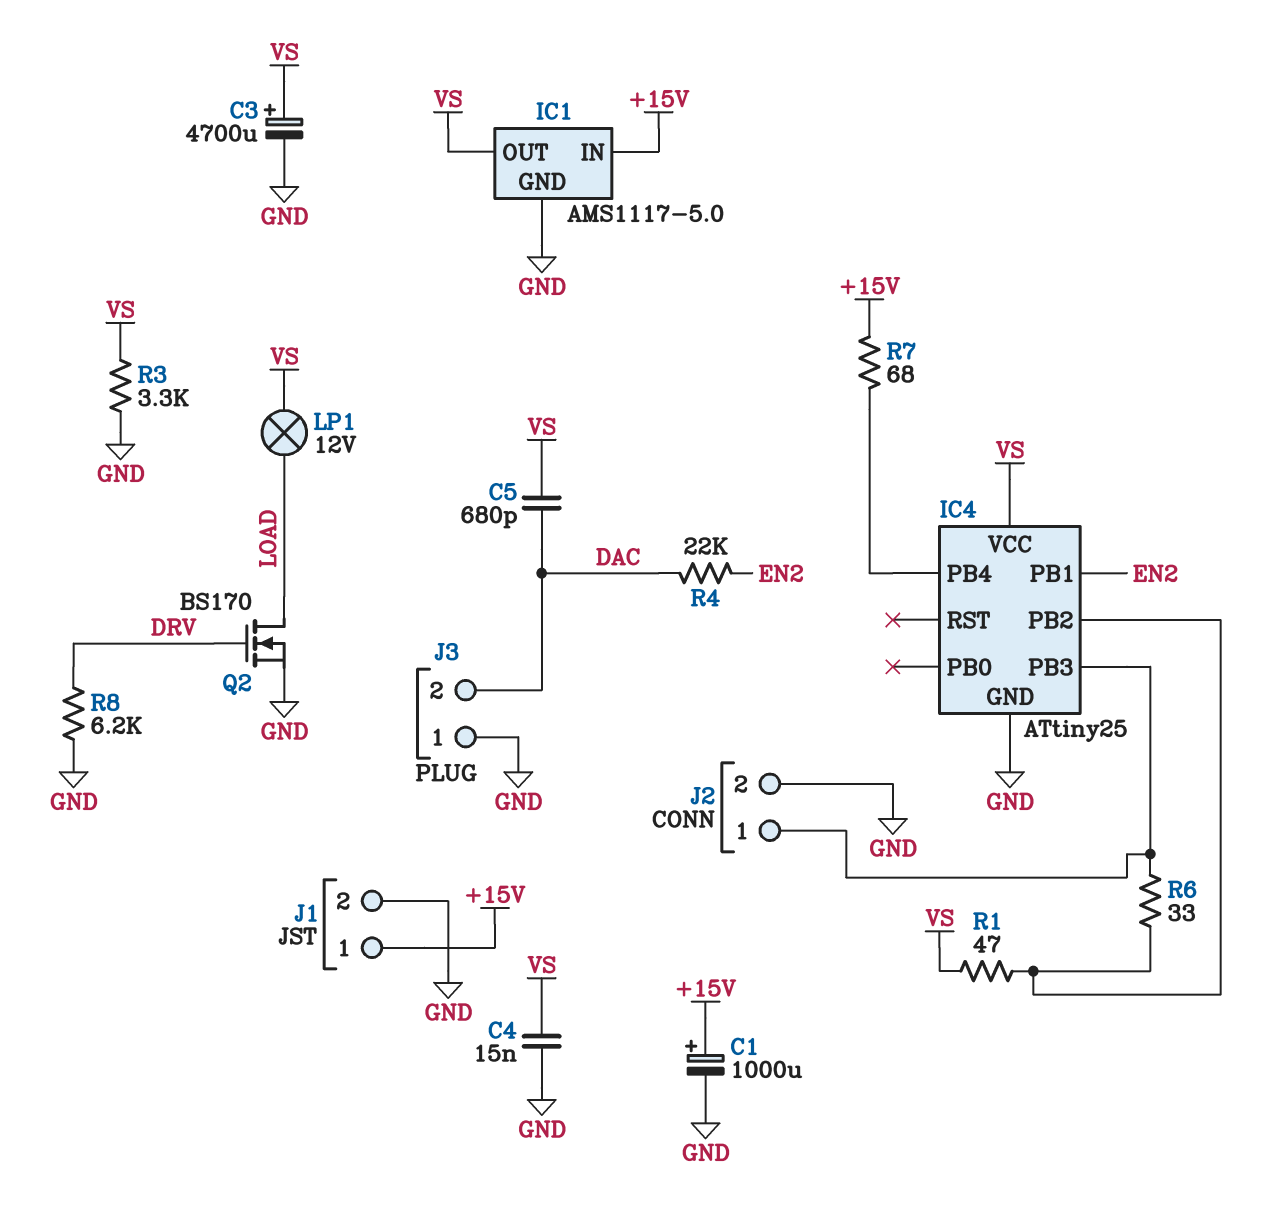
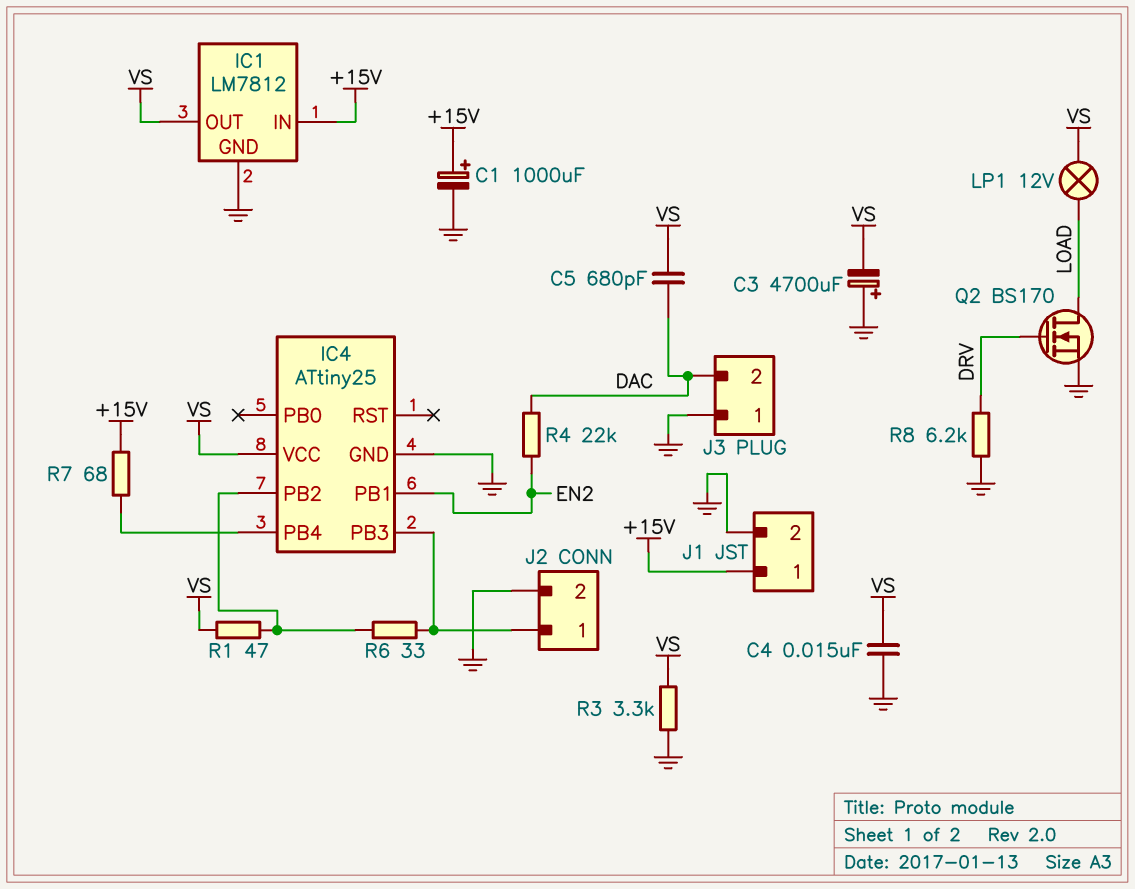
C3: 4700uF (plus VS, minus GND) -> 4700uF (plus GND, minus VS)
IC1: AMS1117-5.0 -> LM7812

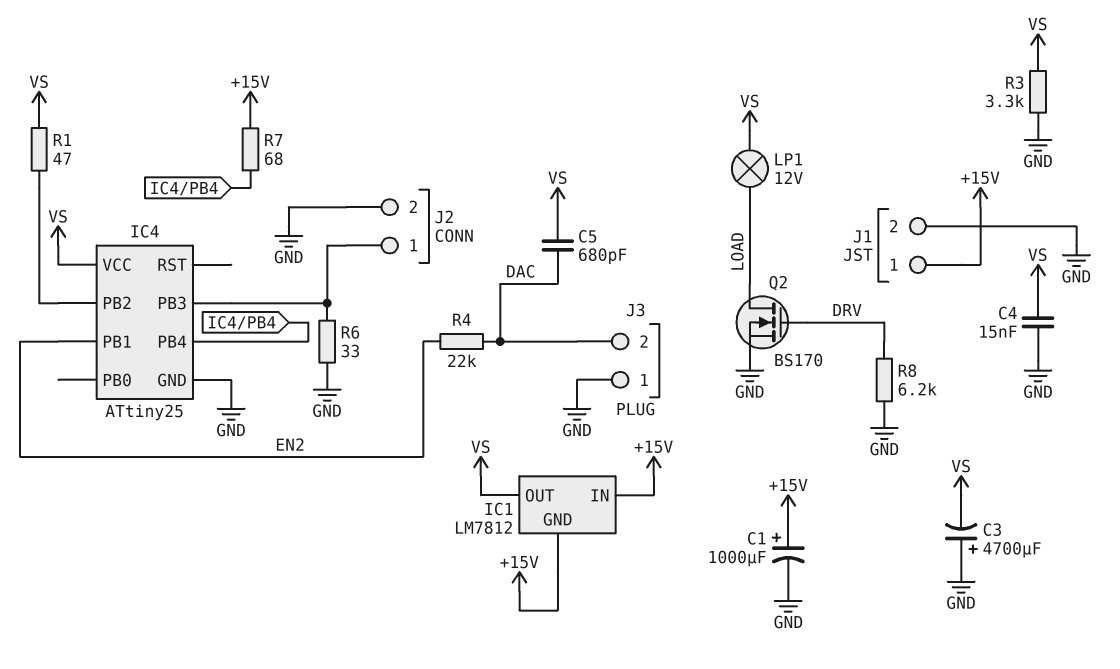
IC1 pin GND: GND -> +15V
R6: 33 (IC4/PB2, IC4/PB3) -> 33 (GND, IC4/PB3)

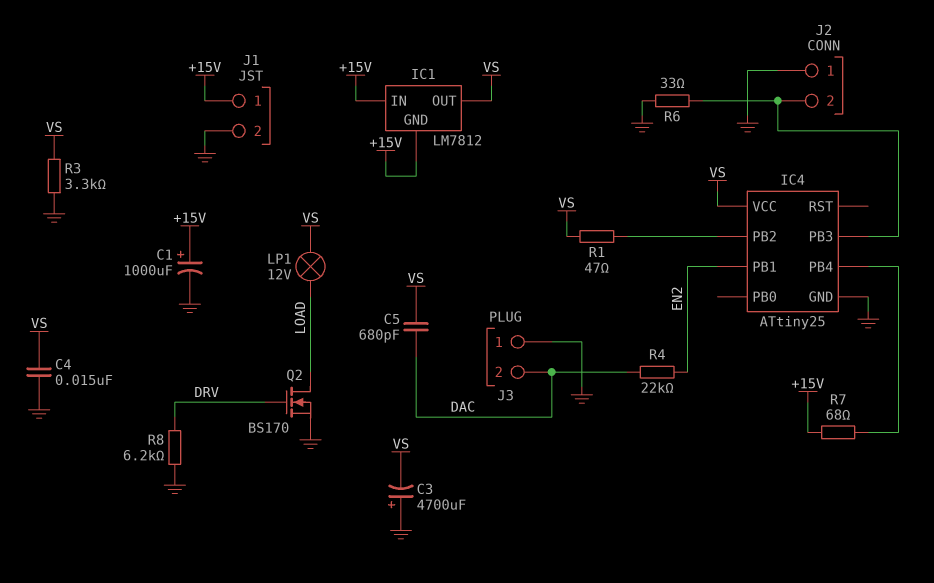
J2 pin 1: IC4/PB3 -> GND
J2 pin 2: GND -> IC4/PB3

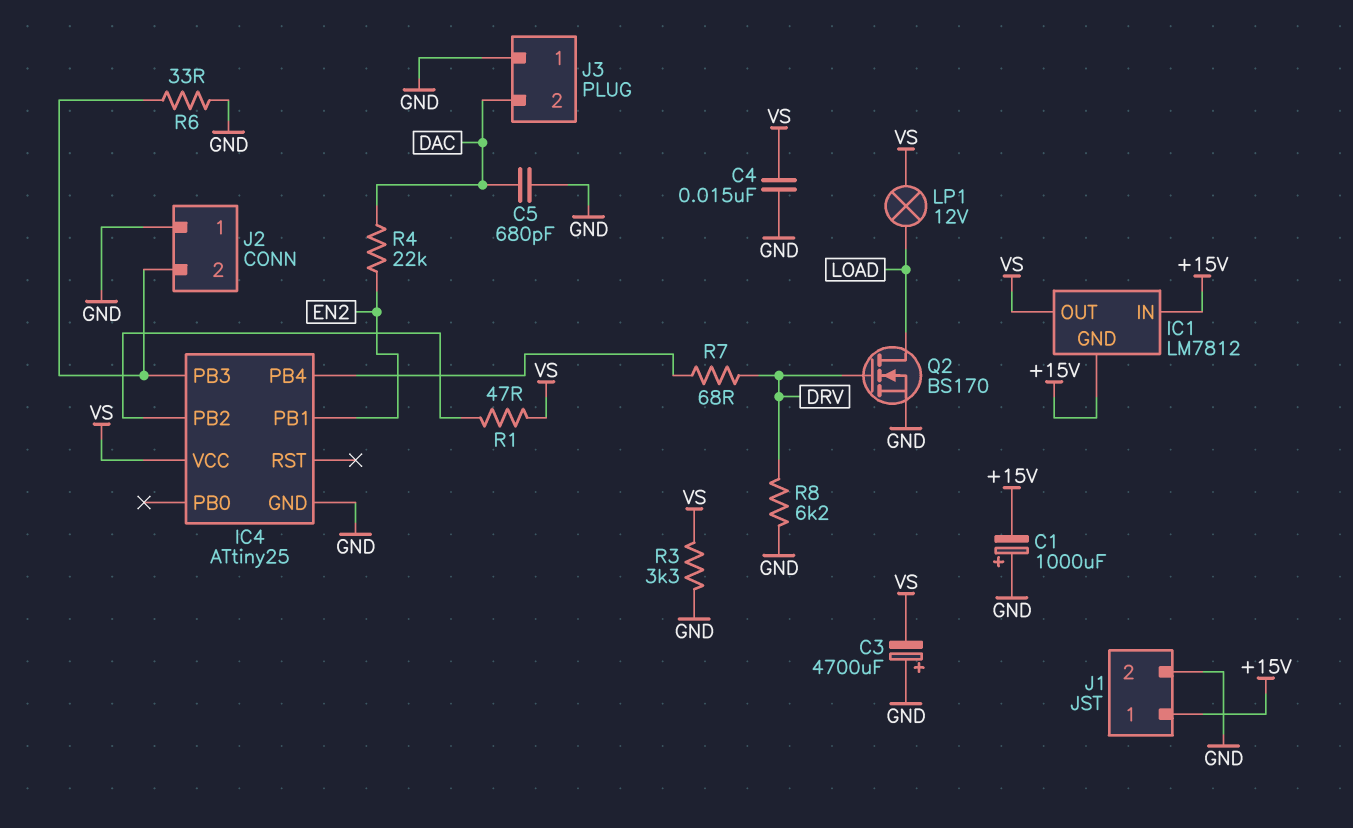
C1: 1000uF (plus +15V, minus GND) -> 1000uF (plus GND, minus +15V)
C5: 680pF (DAC, VS) -> 680pF (DAC, GND)
R7: 68 (+15V, IC4/PB4) -> 68 (DRV, IC4/PB4)

